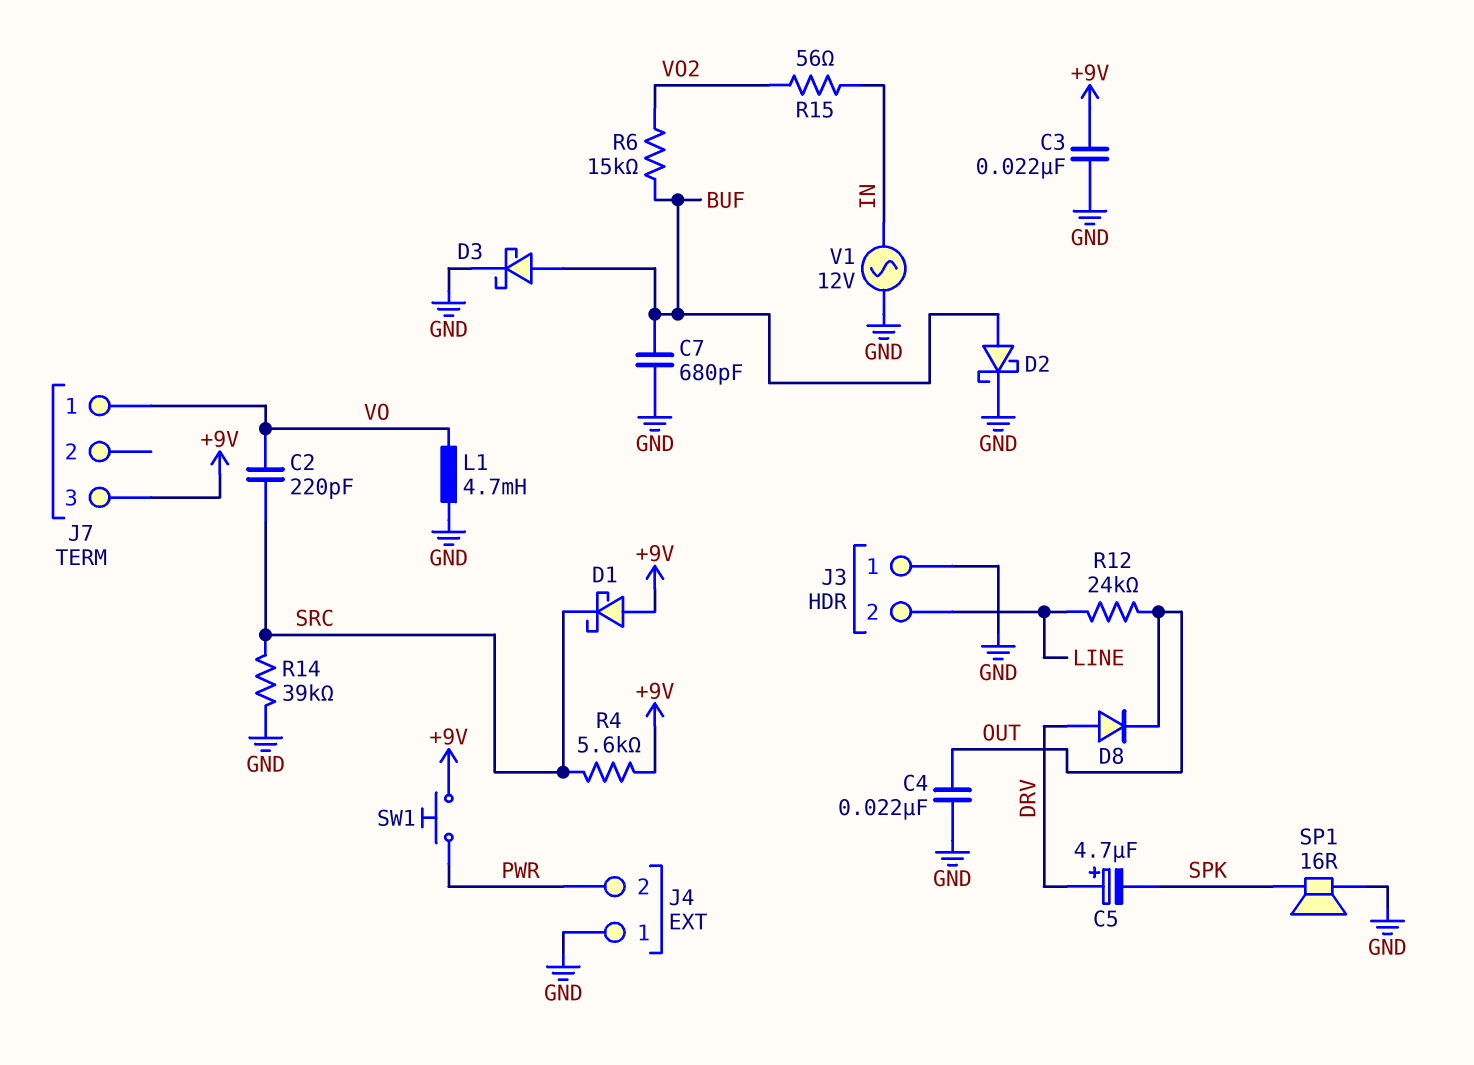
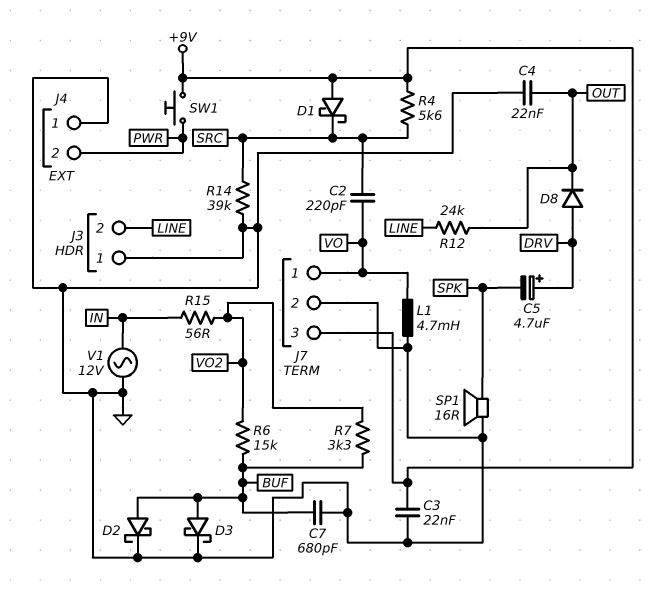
J7 pin 2: none -> GND
R7: none -> 3.3k (BUF, VO2)

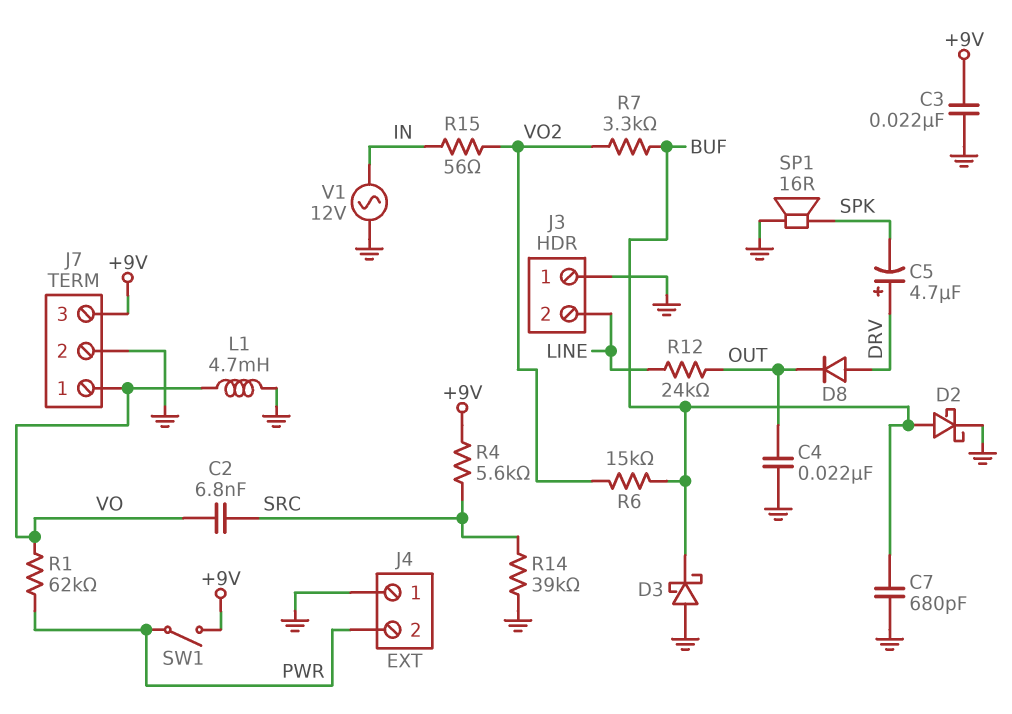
C2: 220pF (SRC, VO) -> 6.8nF (SRC, VO)
D1: schottky (A +9V, K SRC) -> none
D3: schottky (A BUF, K GND) -> schottky (A GND, K BUF)
R1: none -> 62k (PWR, VO)
SW1: button (+9V, PWR) -> switch (+9V, PWR)

